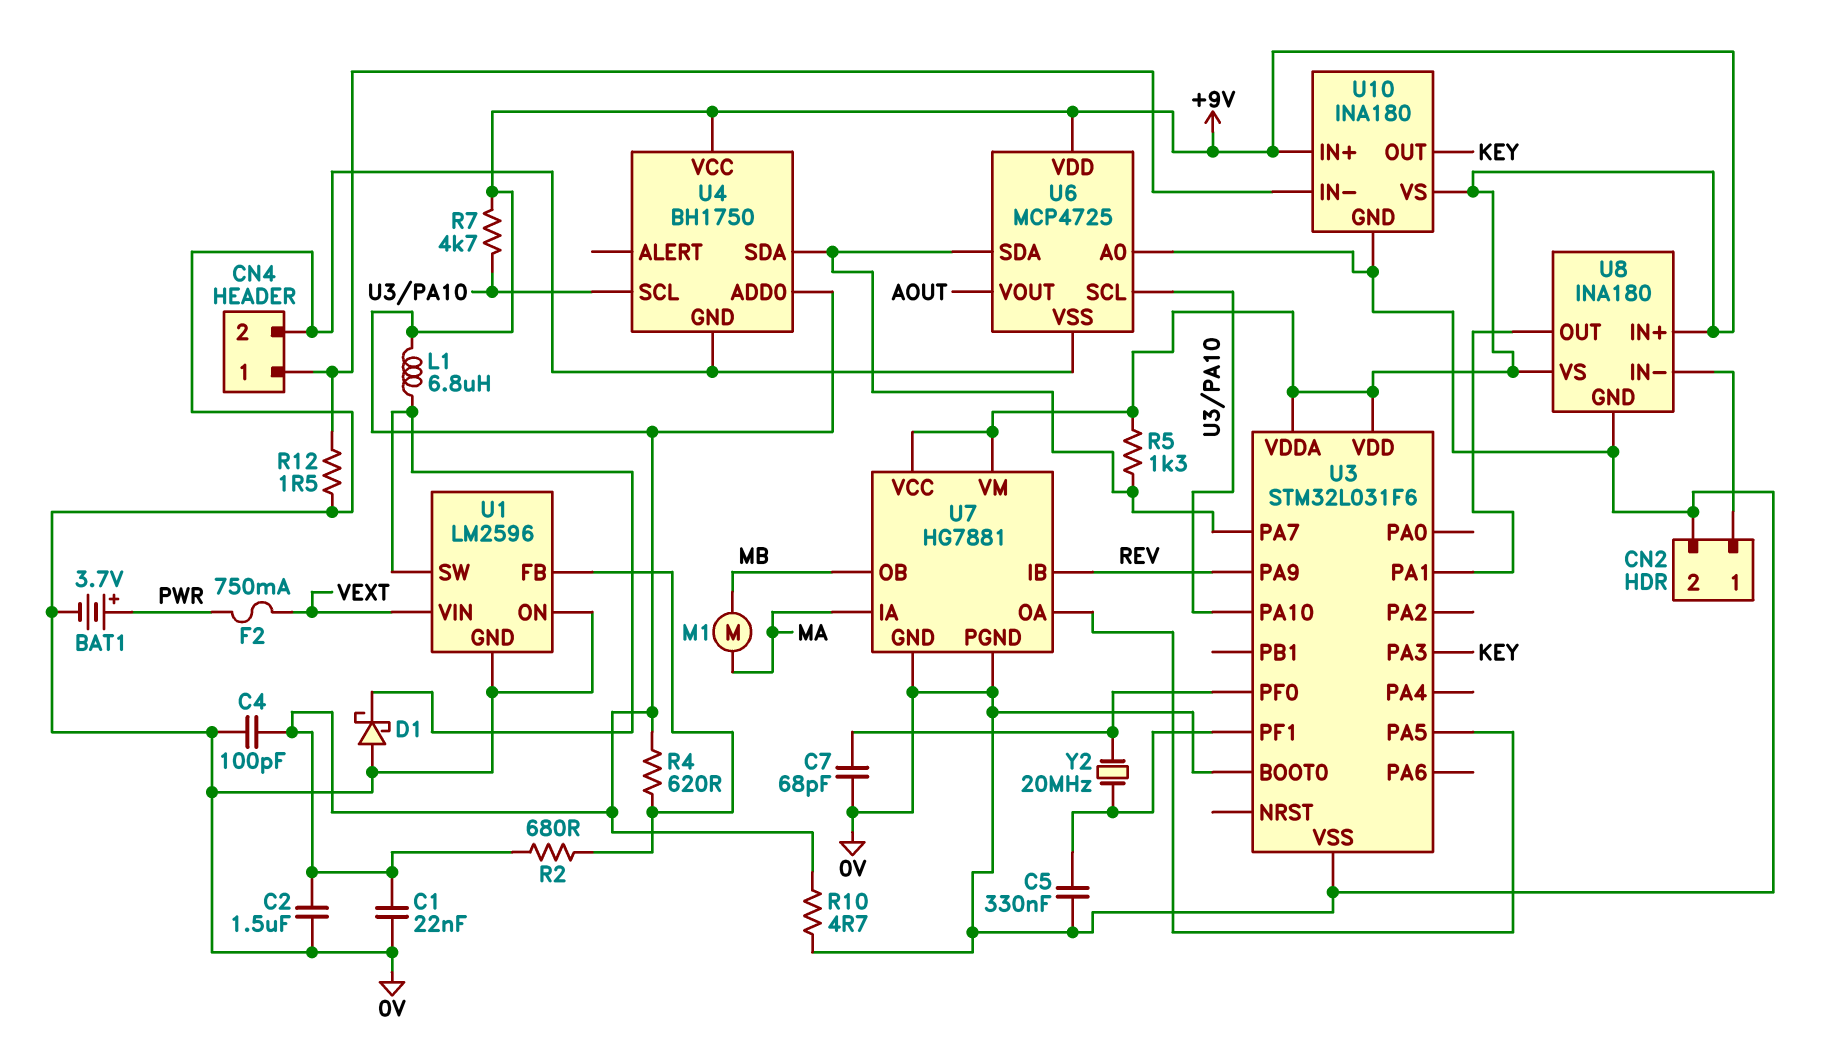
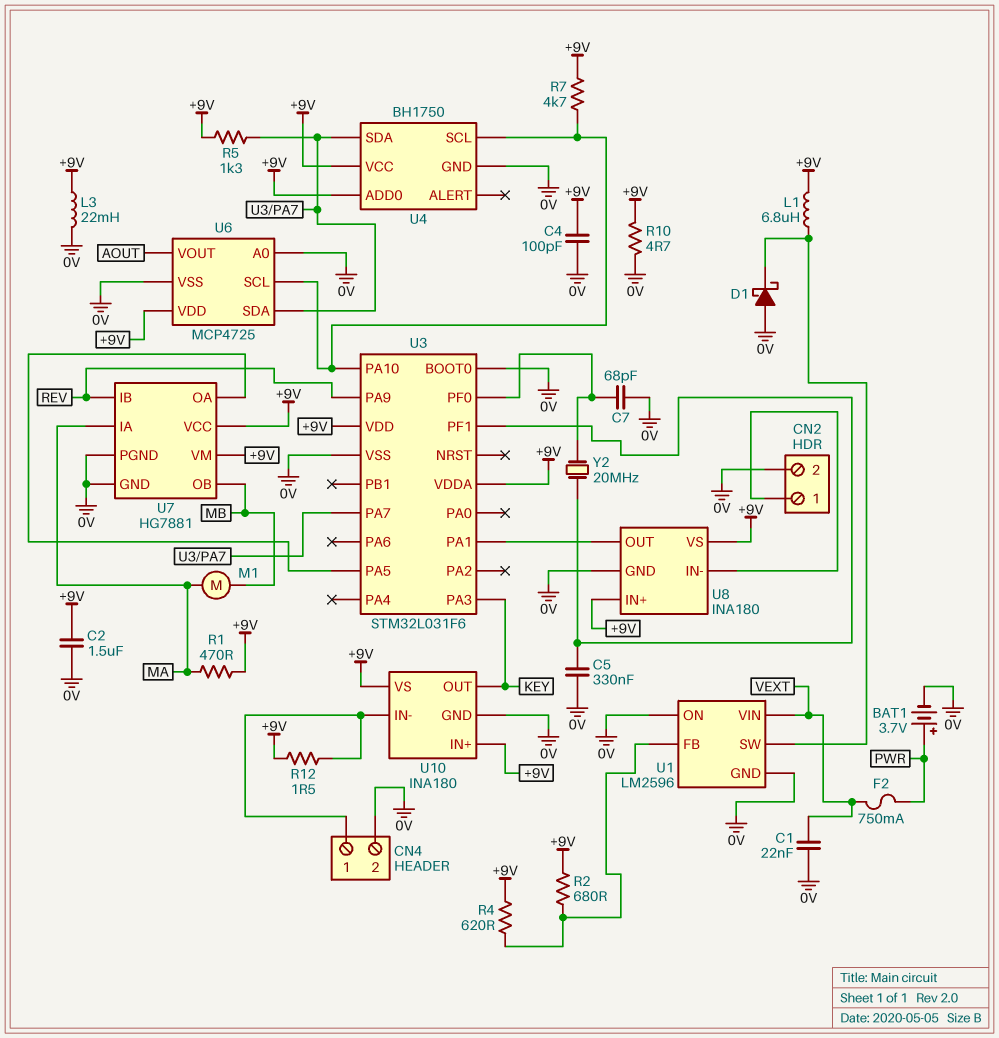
C1: 22nF (+9V, 0V) -> 22nF (0V, VEXT)
L3: none -> 22mH (+9V, 0V)
R1: none -> 470 (+9V, MA)
R12: 1.5 (0V, CN4/1) -> 1.5 (+9V, CN4/1)

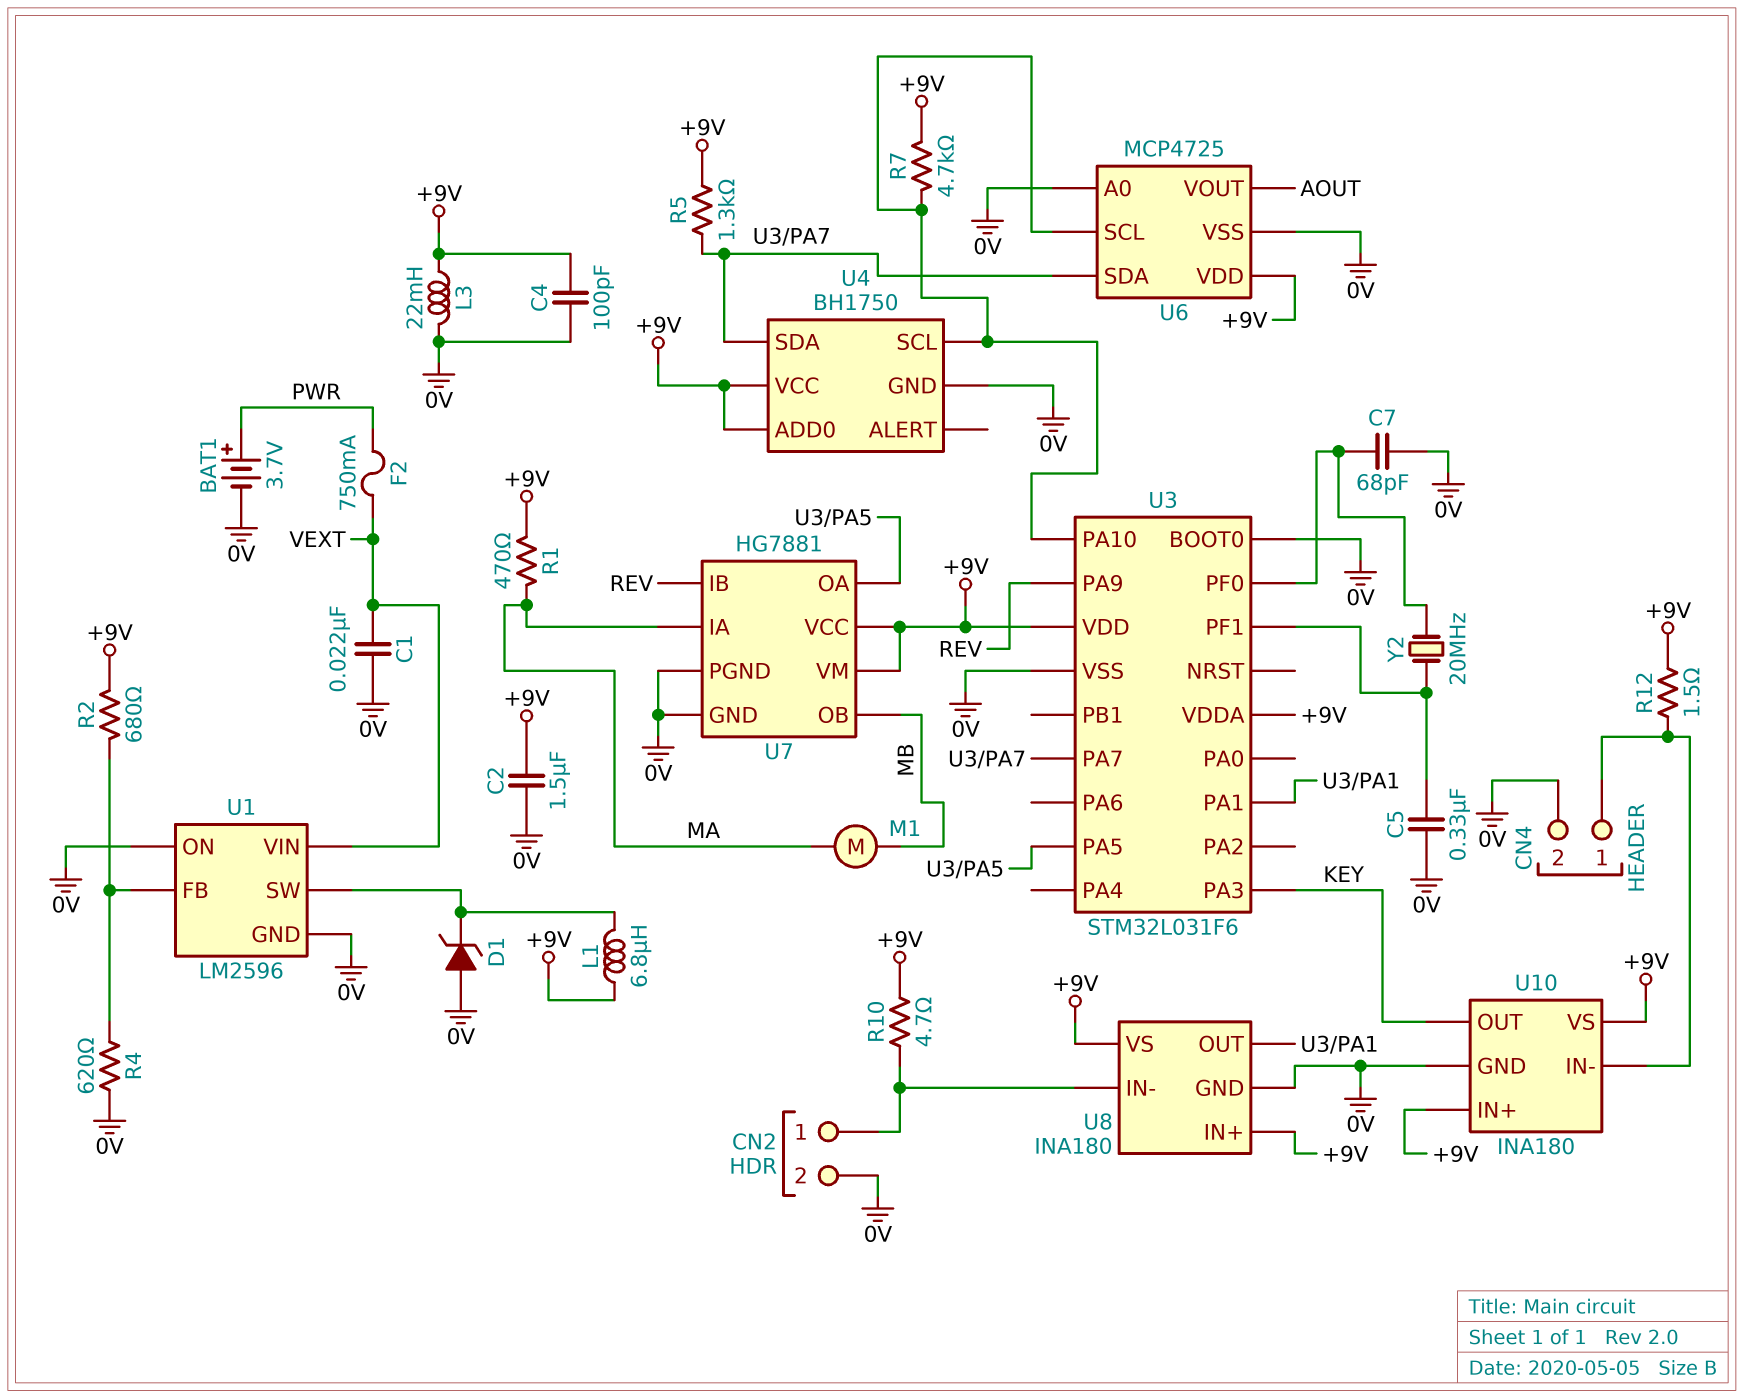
D1: schottky (A 0V, K U1/SW) -> zener (A 0V, K U1/SW)
R4: 620 (+9V, U1/FB) -> 620 (0V, U1/FB)
R10: 4.7 (+9V, 0V) -> 4.7 (+9V, CN2/1)

